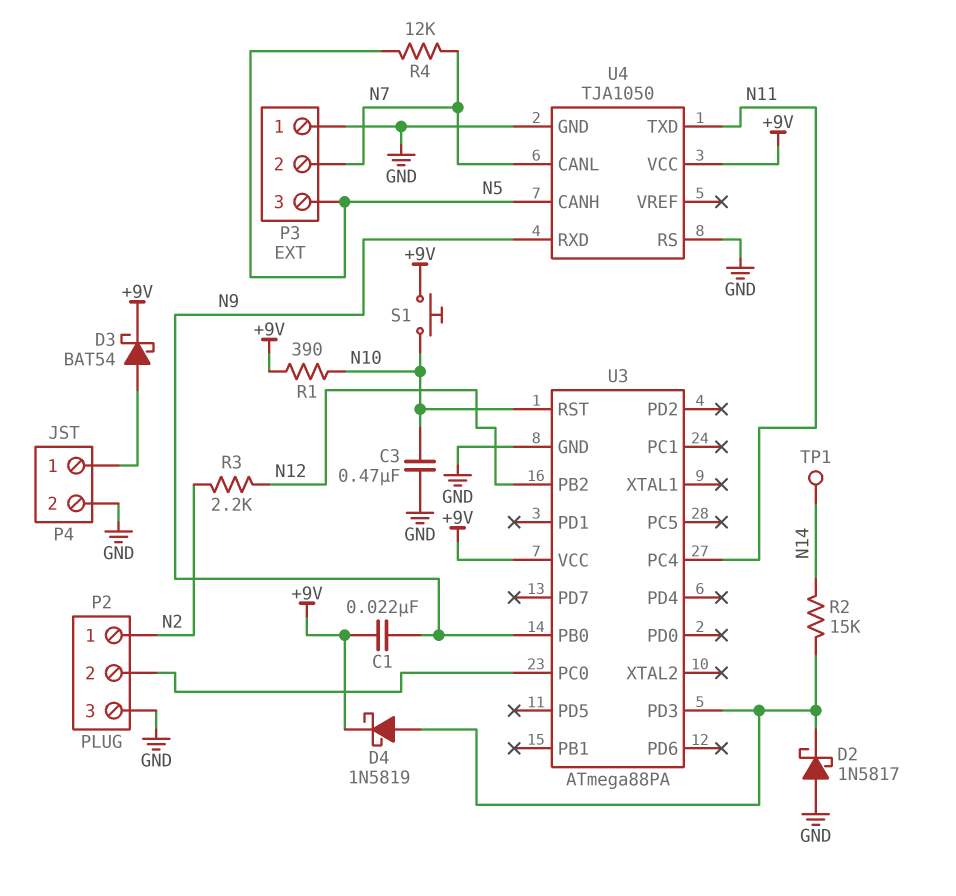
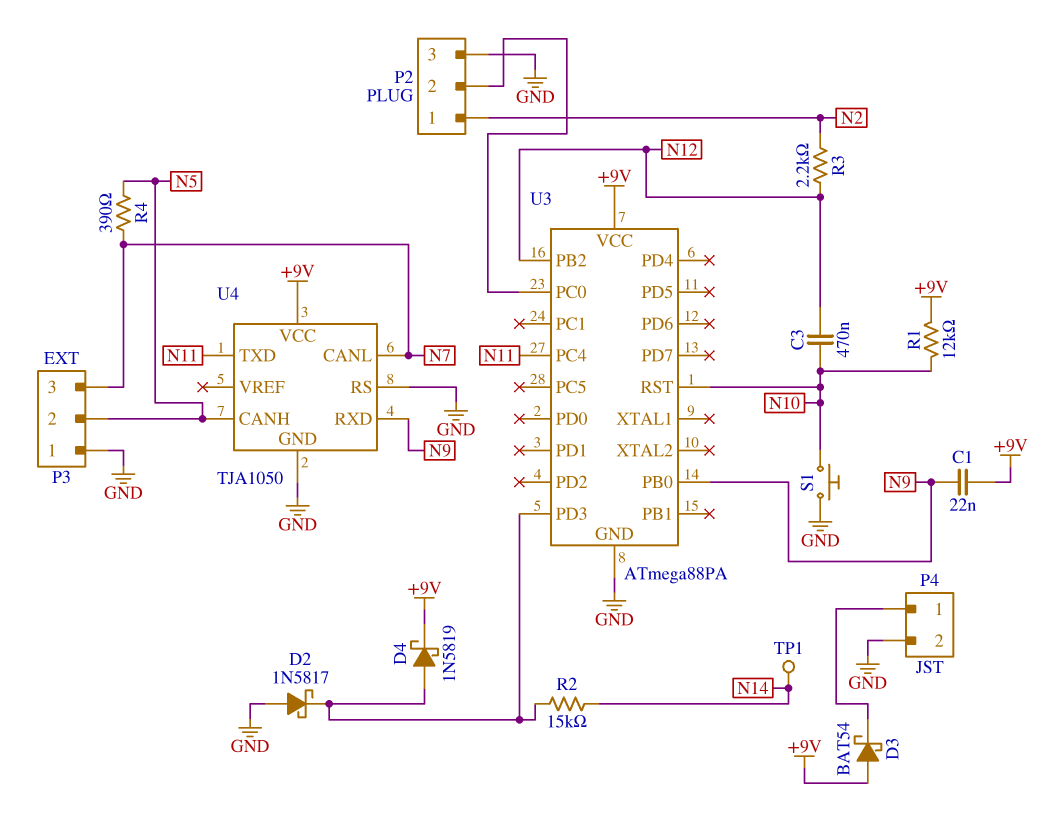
C3: 470nF (GND, N10) -> 470nF (N10, N12)
D3: schottky BAT54 (A P4/1, K +9V) -> schottky BAT54 (A +9V, K P4/1)
P3 pin 2: N7 -> N5
P3 pin 3: N5 -> N7
R1: 390 (+9V, N10) -> 12k (+9V, N10)
R4: 12k (N5, N7) -> 390 (N5, N7)
S1: button (+9V, N10) -> button (GND, N10)

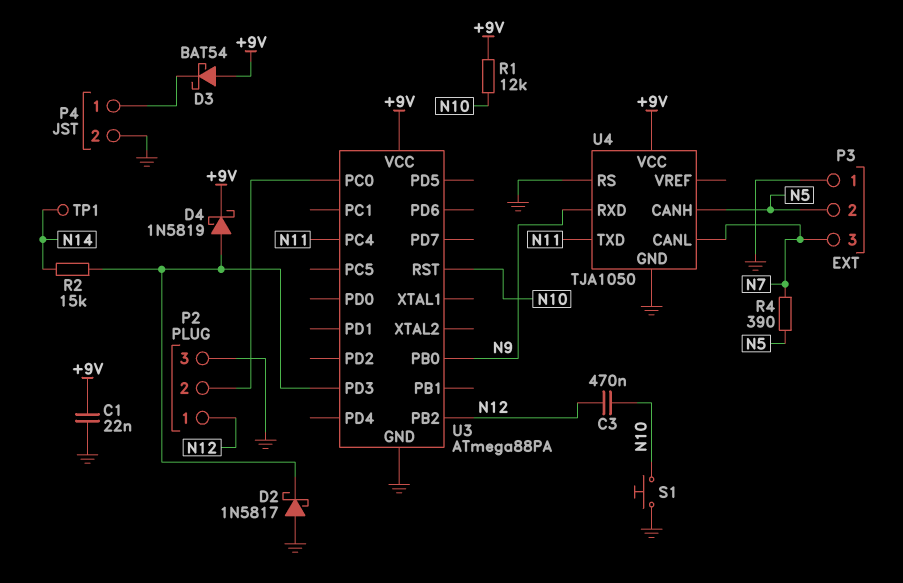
C1: 22nF (+9V, N9) -> 22nF (+9V, GND)
P2 pin 1: N2 -> N12
R3: 2.2k (N2, N12) -> none

